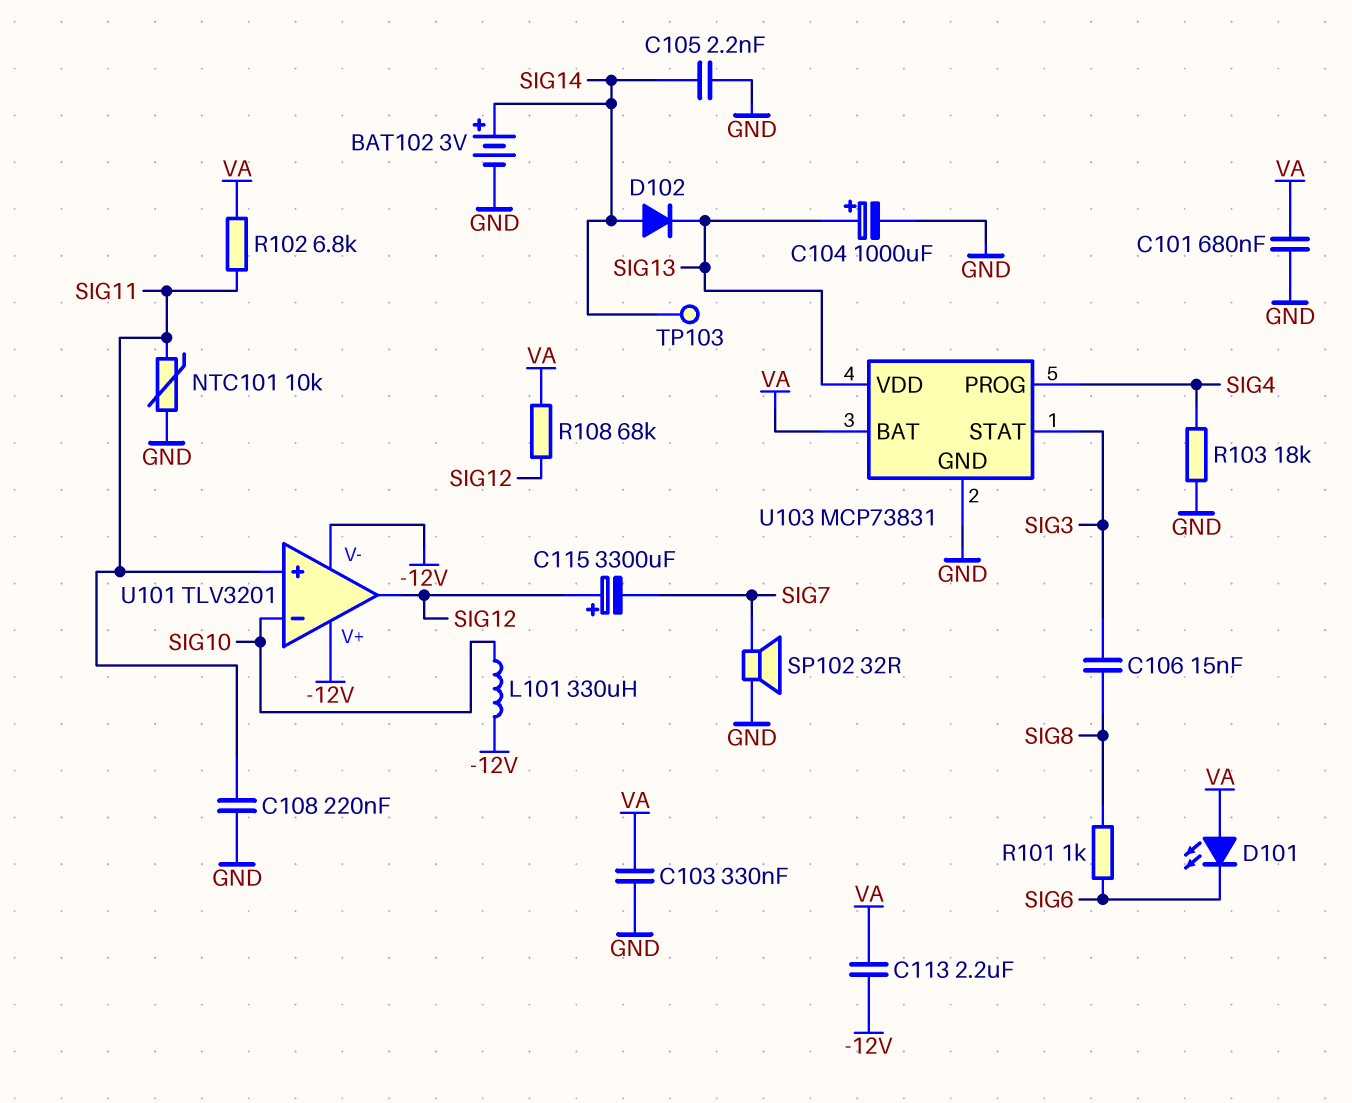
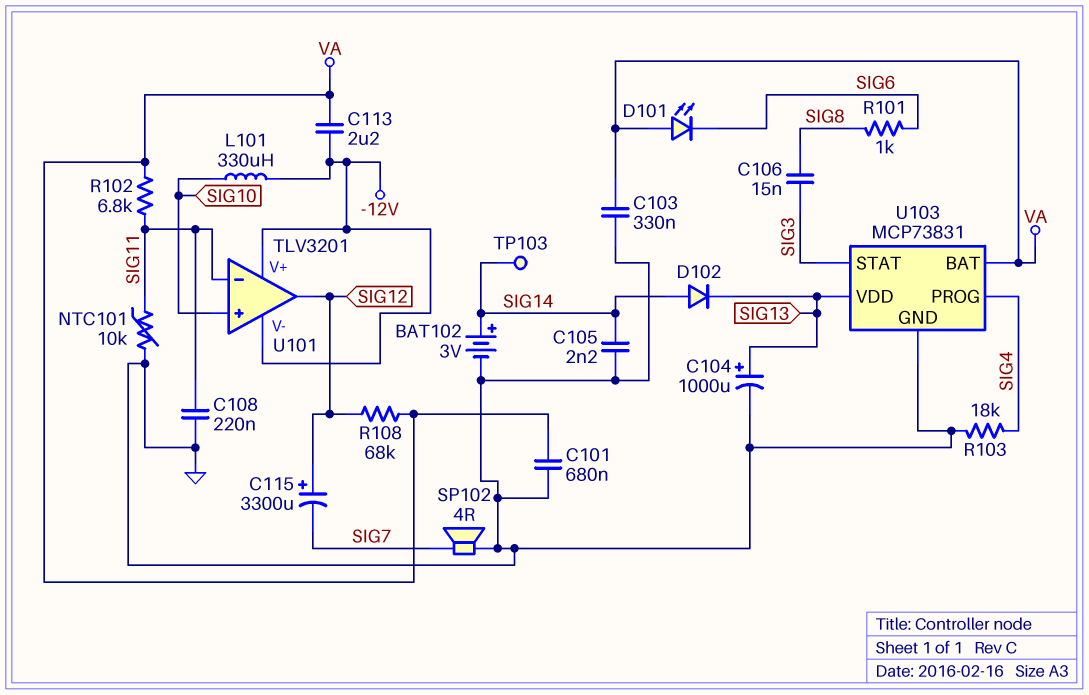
SP102: speaker 32R (GND, SIG7) -> speaker 4R (GND, SIG7)
U101 pin in+: SIG11 -> SIG10
U101 pin in-: SIG10 -> SIG11

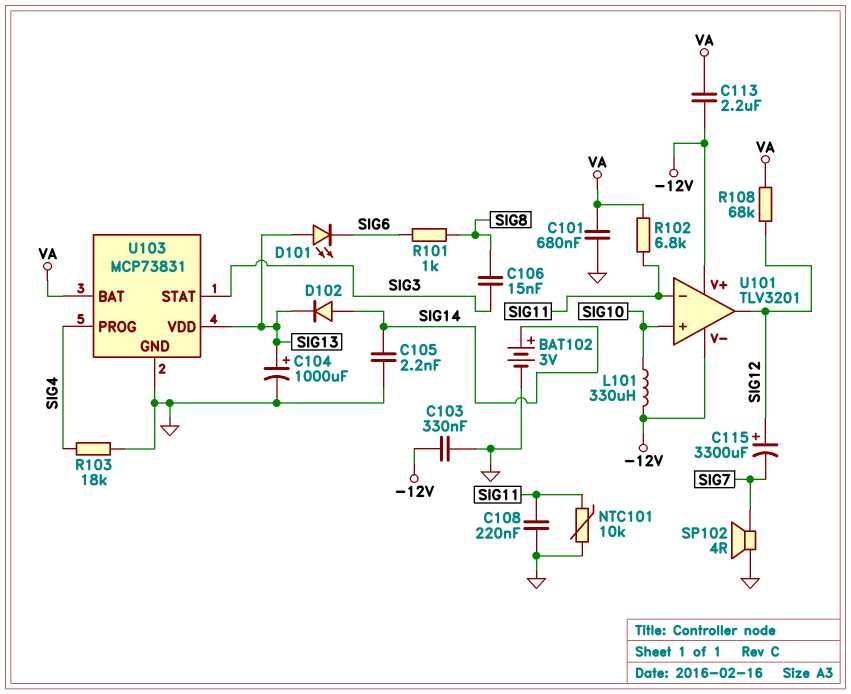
C103: 330nF (GND, VA) -> 330nF (-12V, GND)
D101: LED (A VA, K SIG6) -> LED (A SIG13, K SIG6)
TP103: test point (SIG14) -> none

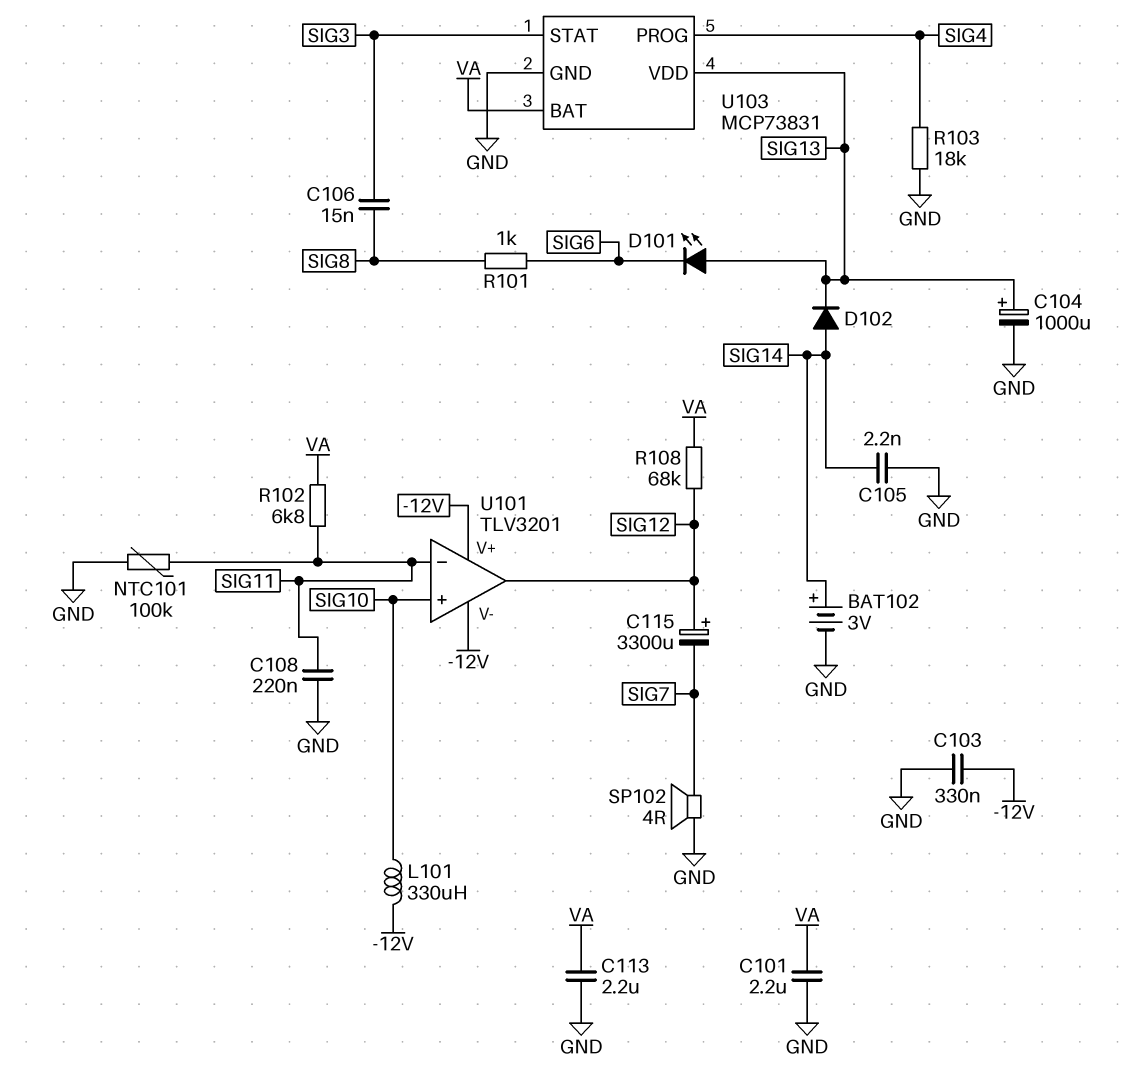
C101: 680nF (GND, VA) -> 2.2uF (GND, VA)
C113: 2.2uF (-12V, VA) -> 2.2uF (GND, VA)
NTC101: 10k (GND, SIG11) -> 100k (GND, SIG11)

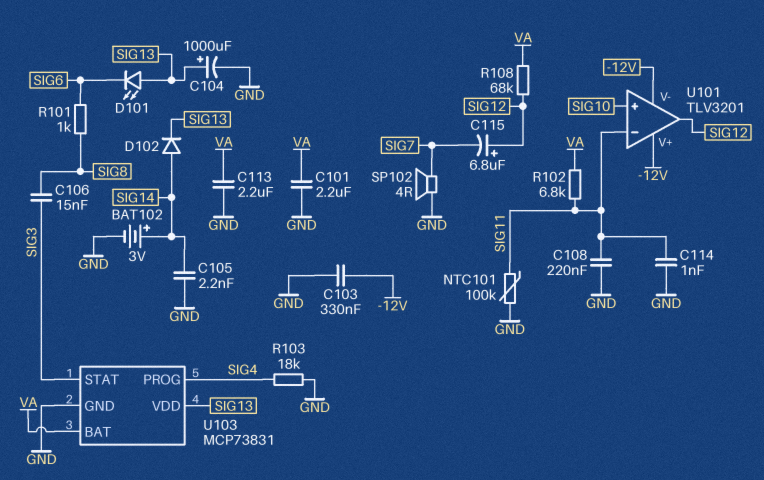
C114: none -> 1nF (GND, SIG11)
C115: 3300uF (plus SIG12, minus SIG7) -> 6.8uF (plus SIG12, minus SIG7)
L101: 330uH (-12V, SIG10) -> none

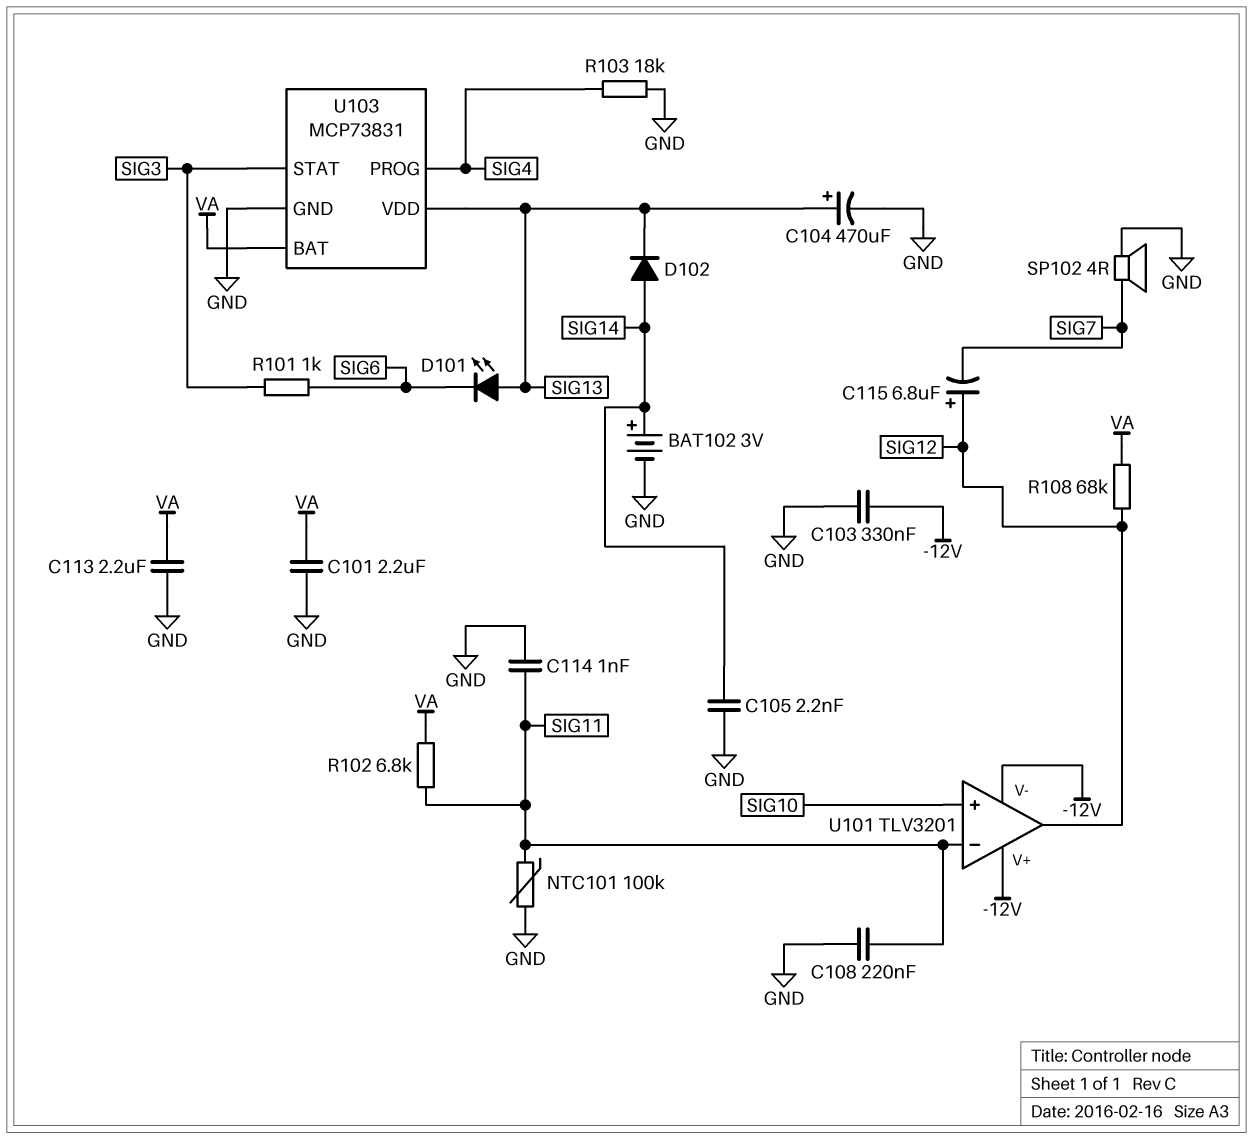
C104: 1000uF (plus SIG13, minus GND) -> 470uF (plus SIG13, minus GND)
C106: 15nF (SIG3, SIG8) -> none
R101: 1k (SIG6, SIG8) -> 1k (SIG3, SIG6)

